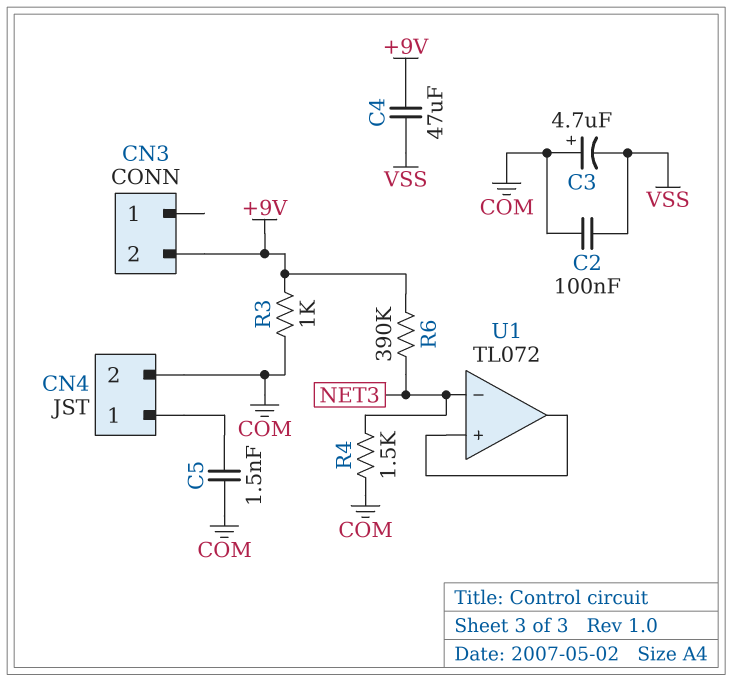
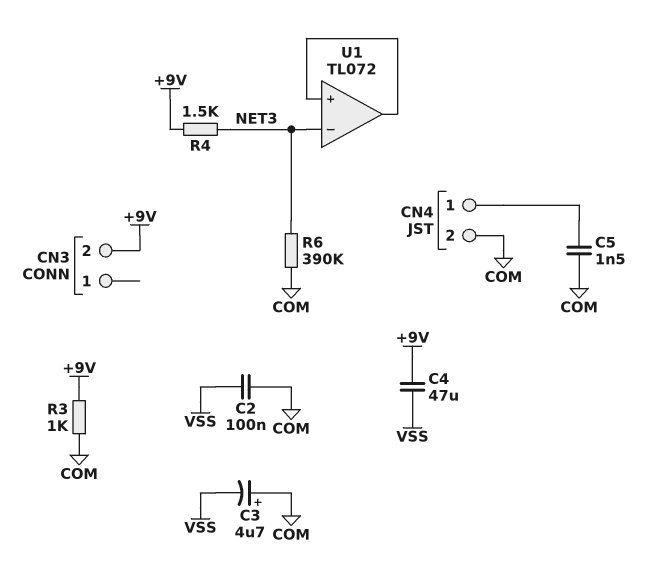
R4: 1.5k (COM, NET3) -> 1.5k (+9V, NET3)
R6: 390k (+9V, NET3) -> 390k (COM, NET3)

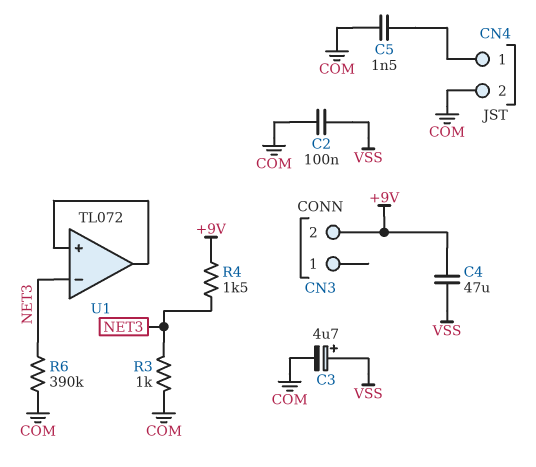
C3: 4.7uF (plus COM, minus VSS) -> 4.7uF (plus VSS, minus COM)
R3: 1k (+9V, COM) -> 1k (COM, NET3)

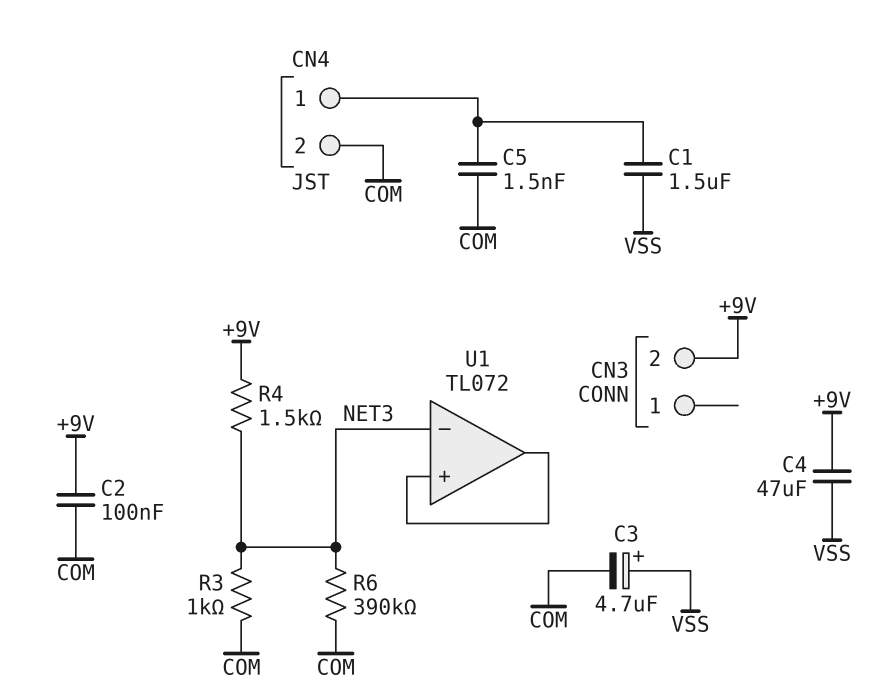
C1: none -> 1.5uF (CN4/1, VSS)
C2: 100nF (COM, VSS) -> 100nF (+9V, COM)

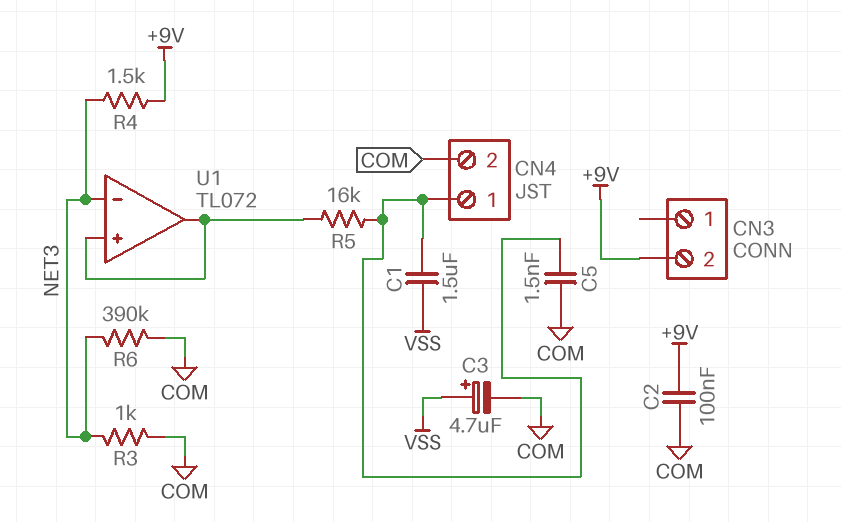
C4: 47uF (+9V, VSS) -> none
R5: none -> 16k (CN4/1, U1/in+)

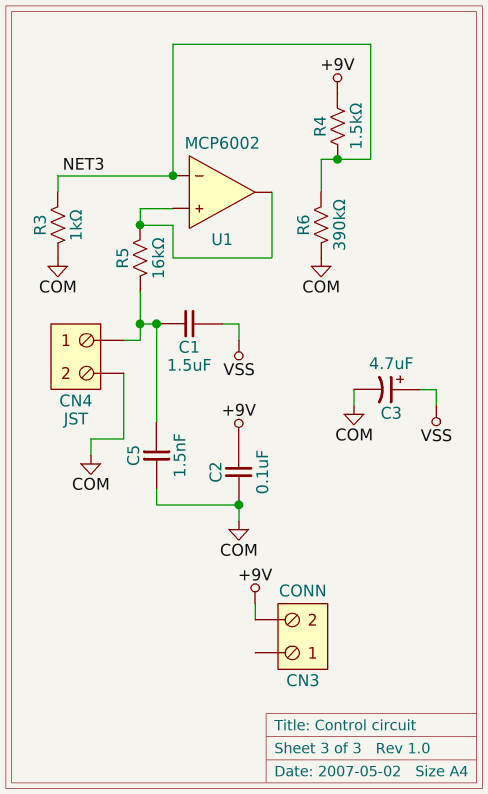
U1: TL072 -> MCP6002

